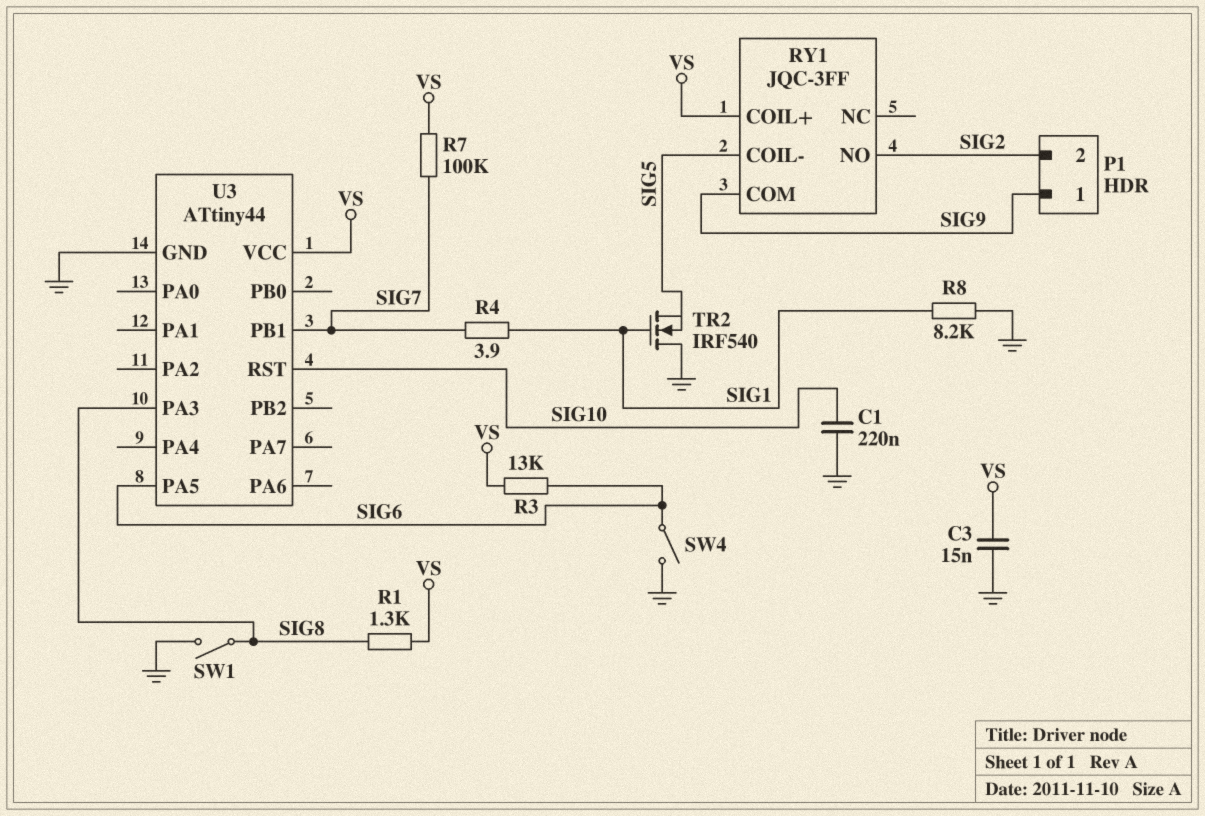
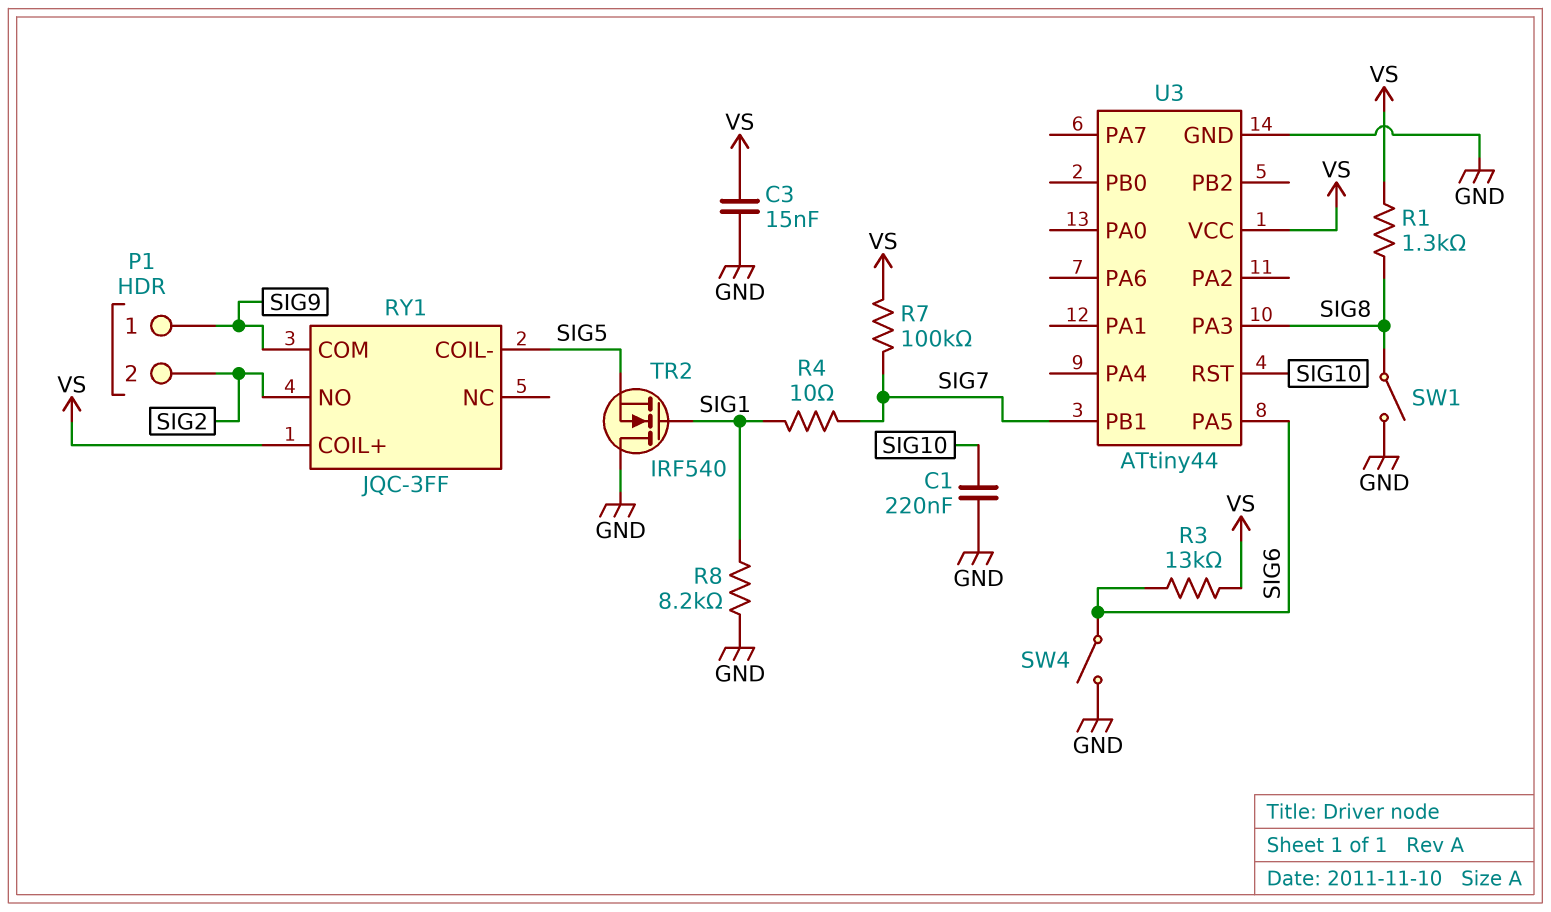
R4: 3.9 (SIG1, SIG7) -> 10 (SIG1, SIG7)

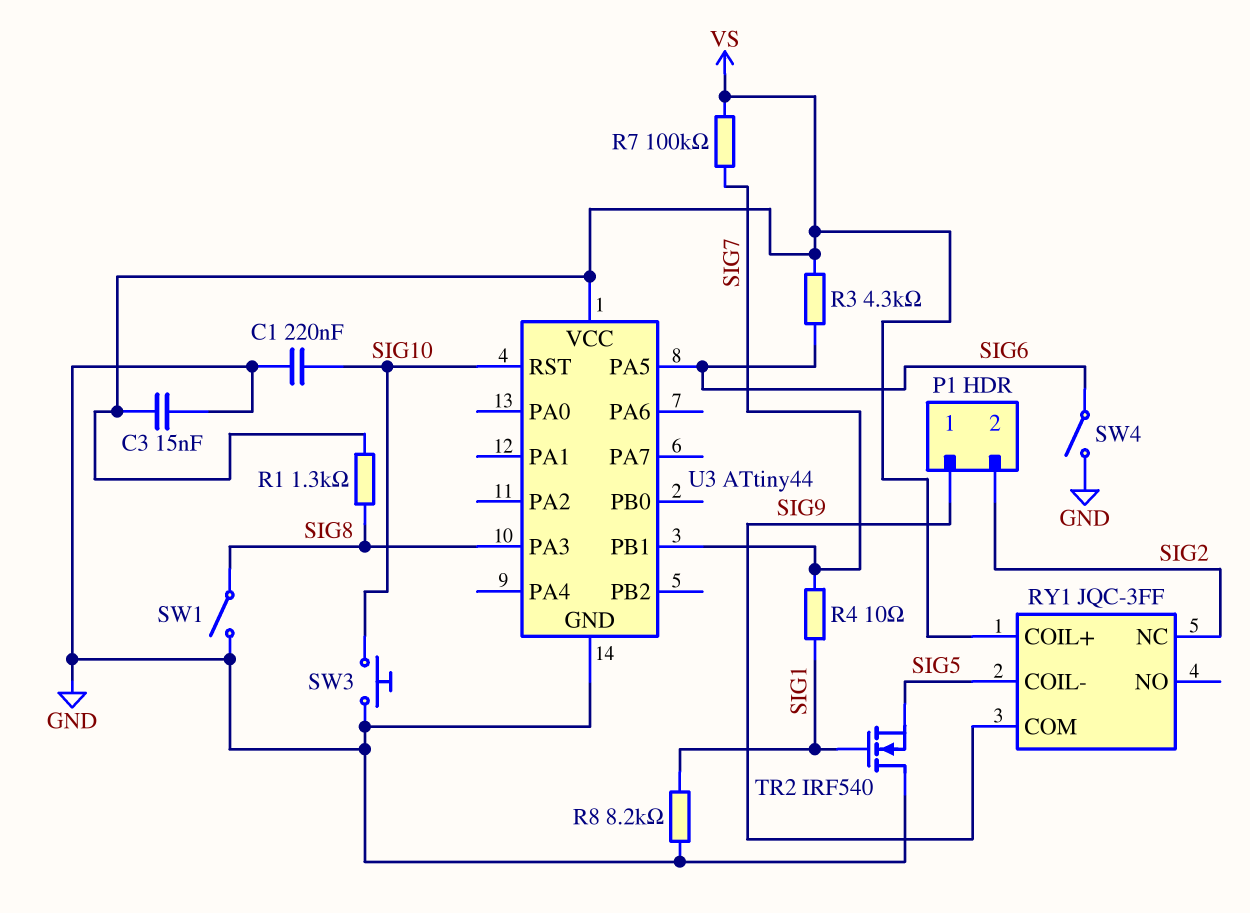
R3: 13k (SIG6, VS) -> 4.3k (SIG6, VS)
RY1 pin NC: none -> SIG2
RY1 pin NO: SIG2 -> none
SW3: none -> button (GND, SIG10)

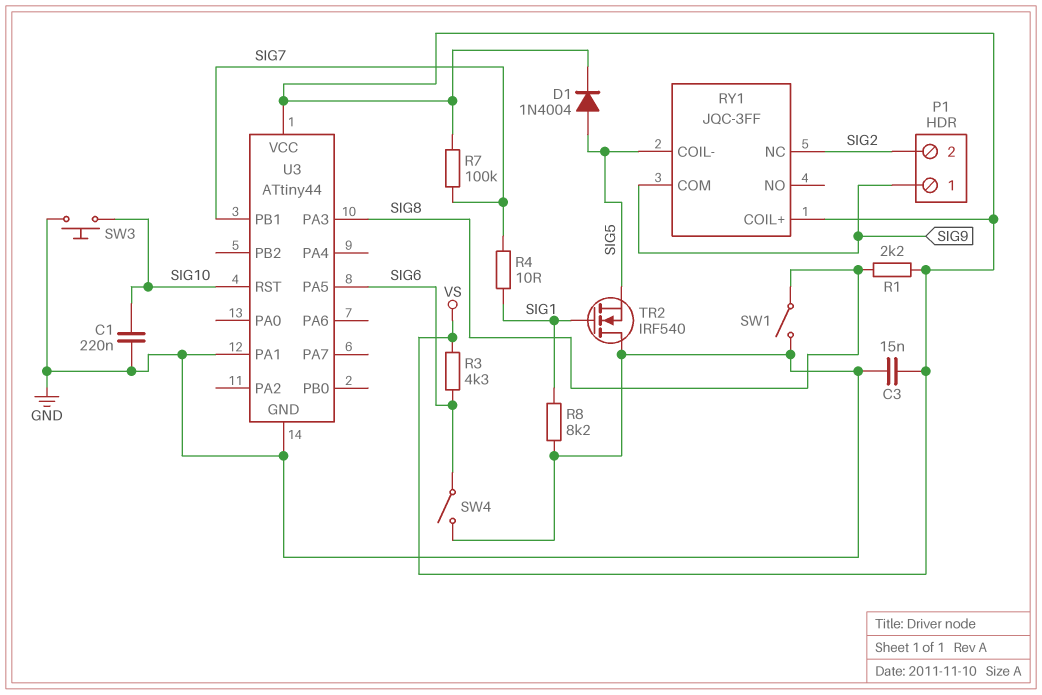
D1: none -> diode 1N4004 (A SIG5, K VS)
R1: 1.3k (SIG8, VS) -> 2.2k (SIG8, VS)
U3 pin PA1: none -> GND

